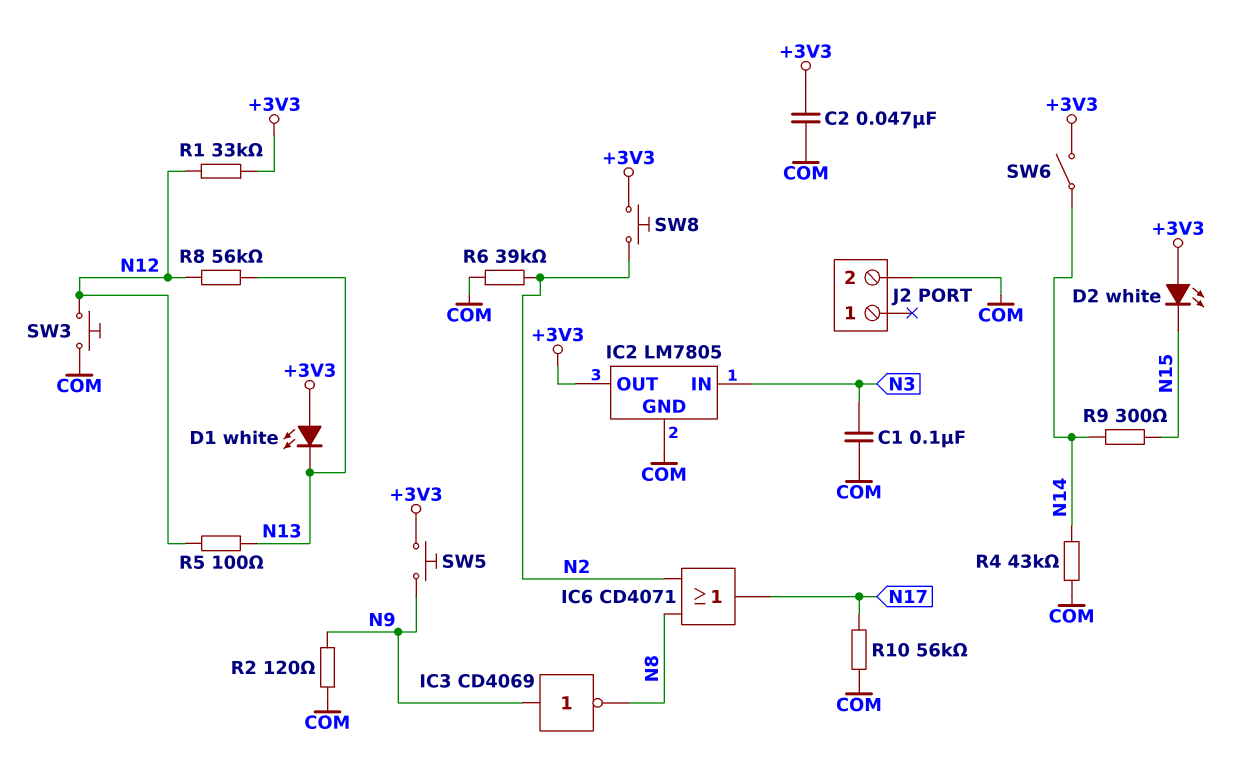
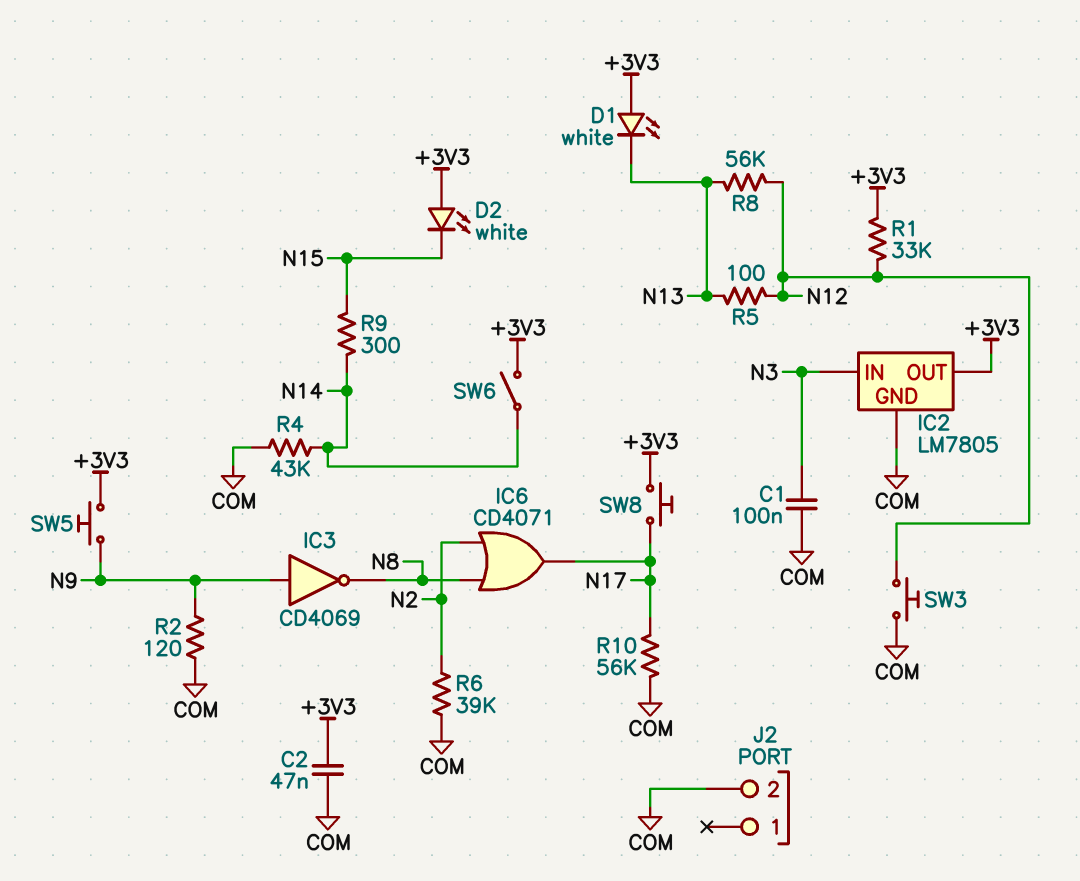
SW8: button (+3V3, N2) -> button (+3V3, N17)

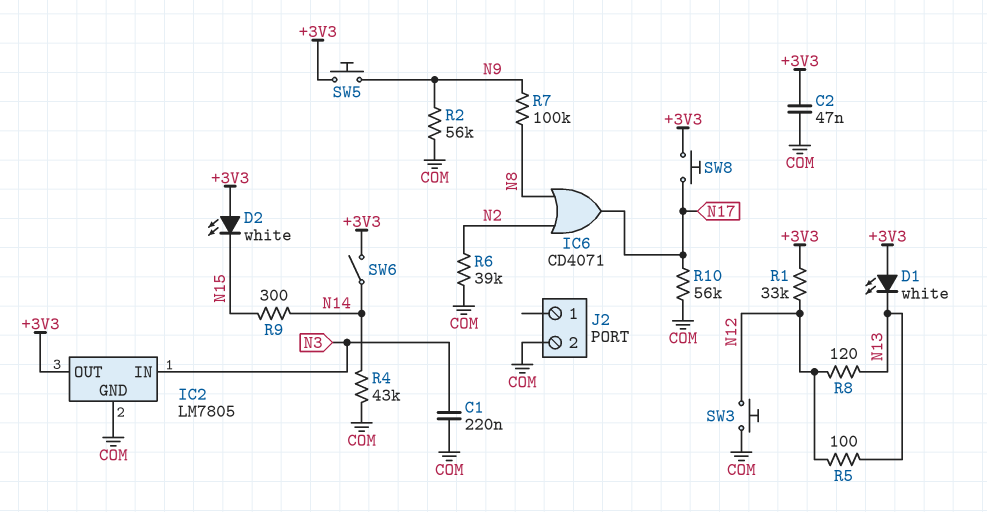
C1: 100nF (COM, N3) -> 220nF (COM, N3)
IC3: NOT CD4069 (in N9, out N8) -> none
R2: 120 (COM, N9) -> 56k (COM, N9)
R7: none -> 100k (N8, N9)
R8: 56k (N12, N13) -> 120 (N12, N13)

